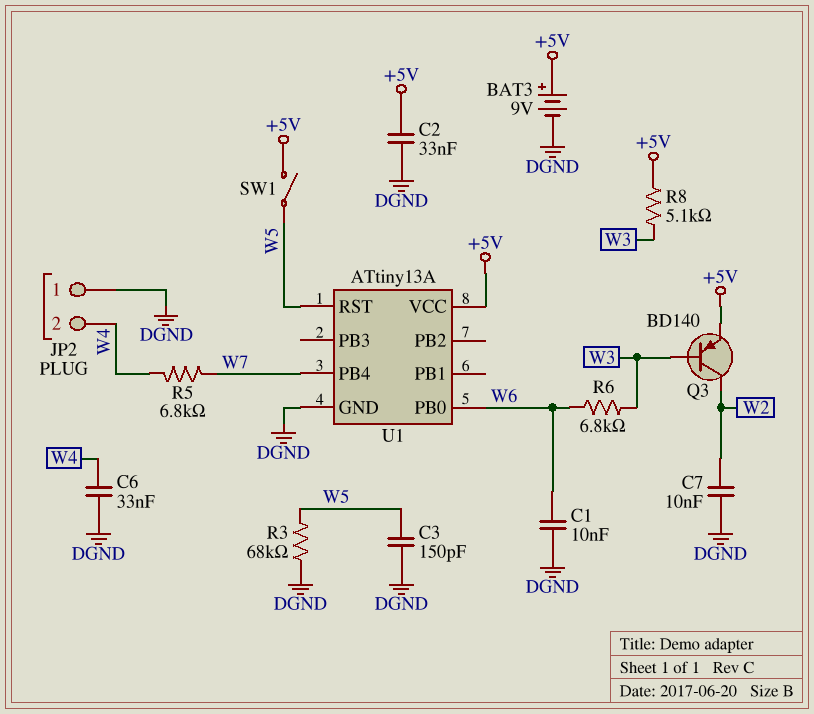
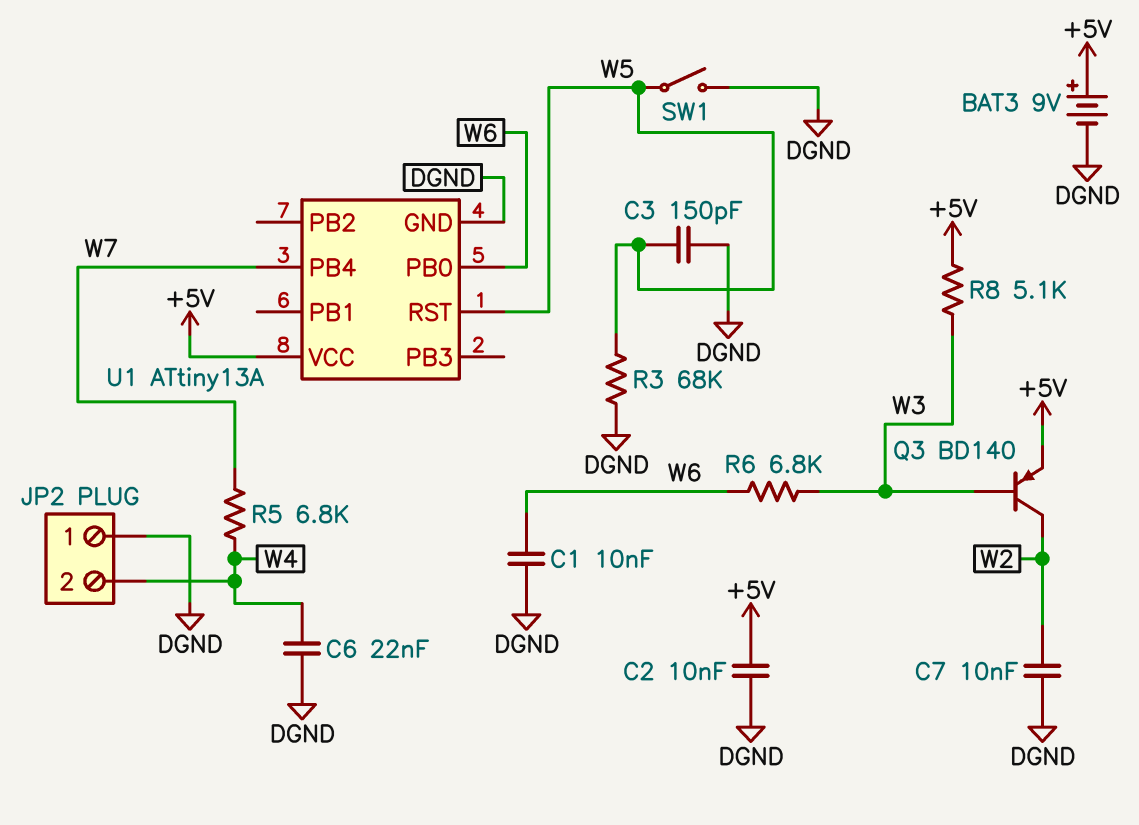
C2: 33nF (+5V, DGND) -> 10nF (+5V, DGND)
C6: 33nF (DGND, W4) -> 22nF (DGND, W4)
SW1: switch (+5V, W5) -> switch (DGND, W5)

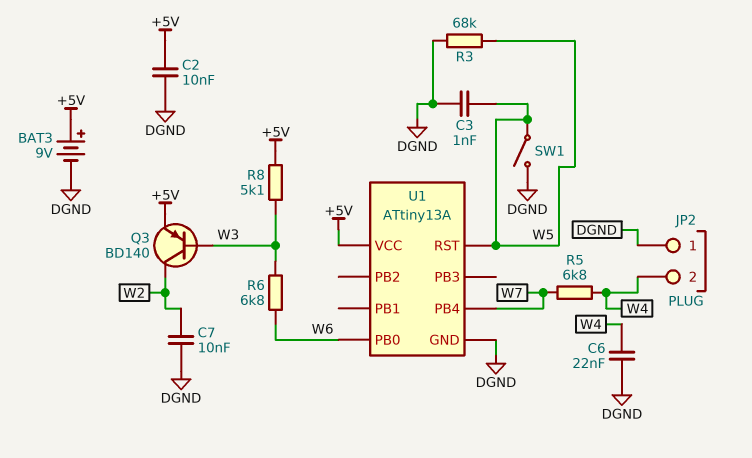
C1: 10nF (DGND, W6) -> none
C3: 150pF (DGND, W5) -> 1nF (DGND, W5)

